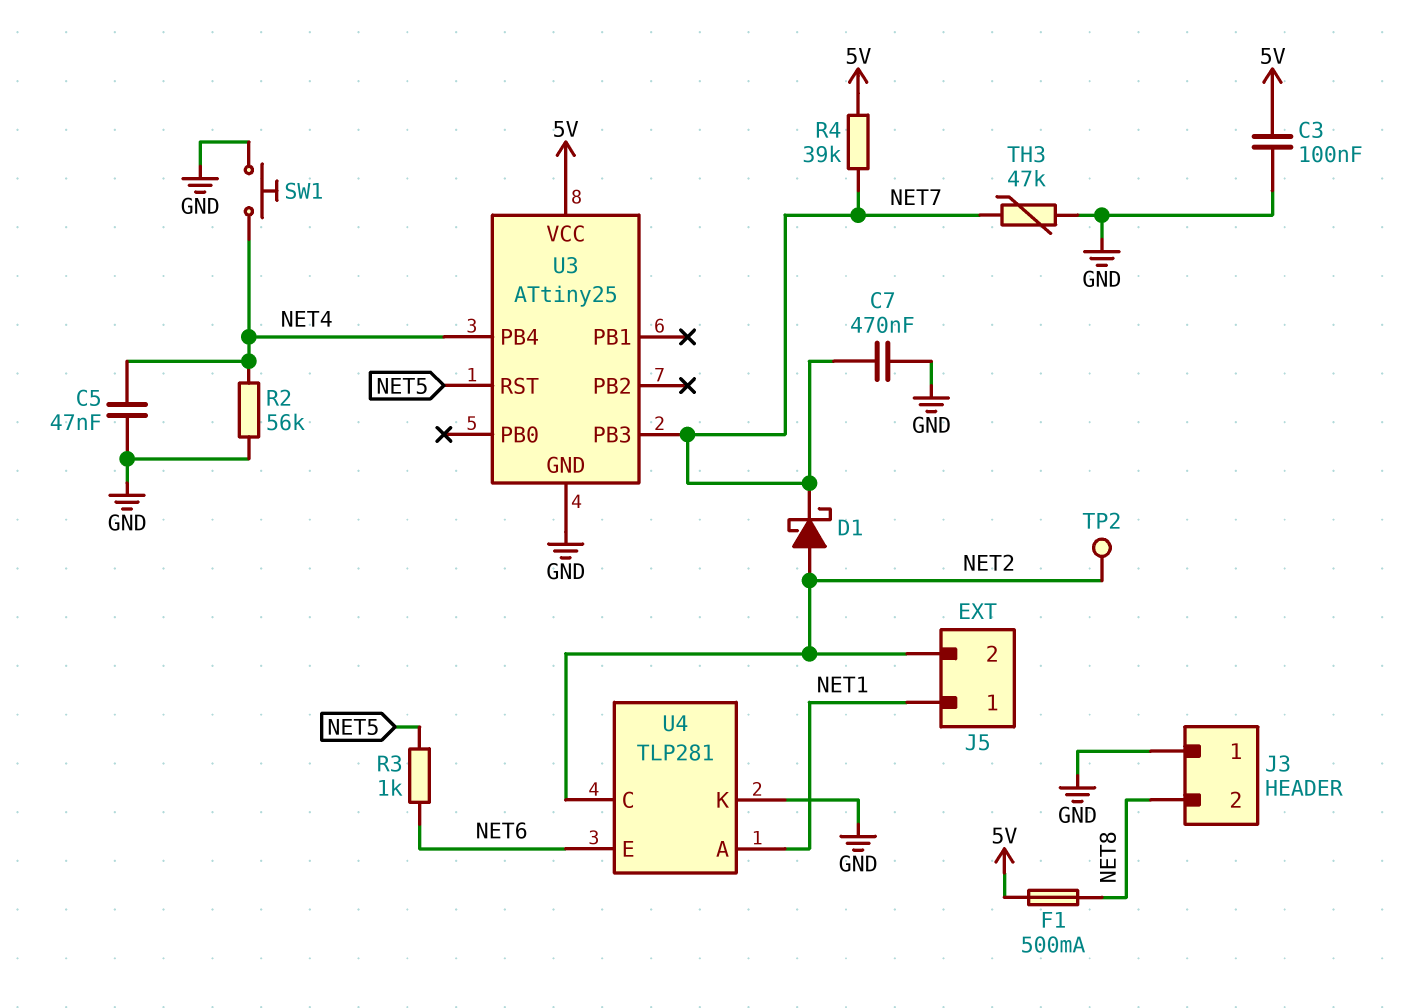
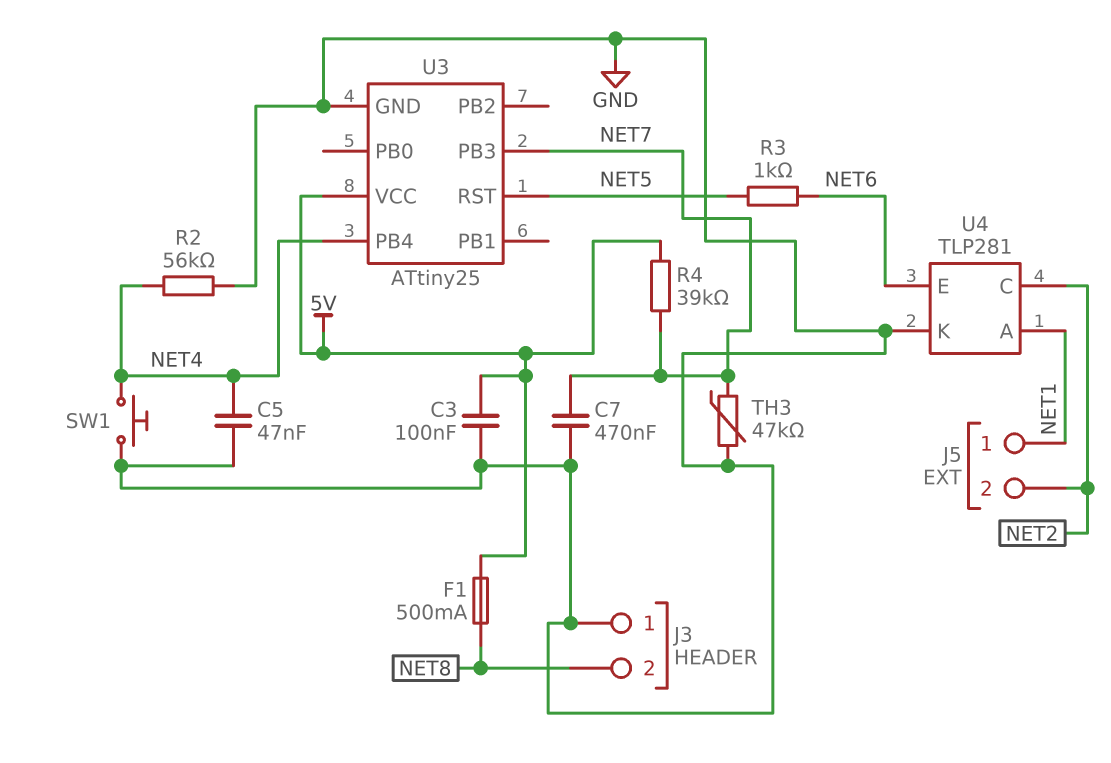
D1: schottky (A NET2, K NET7) -> none
TP2: test point (NET2) -> none

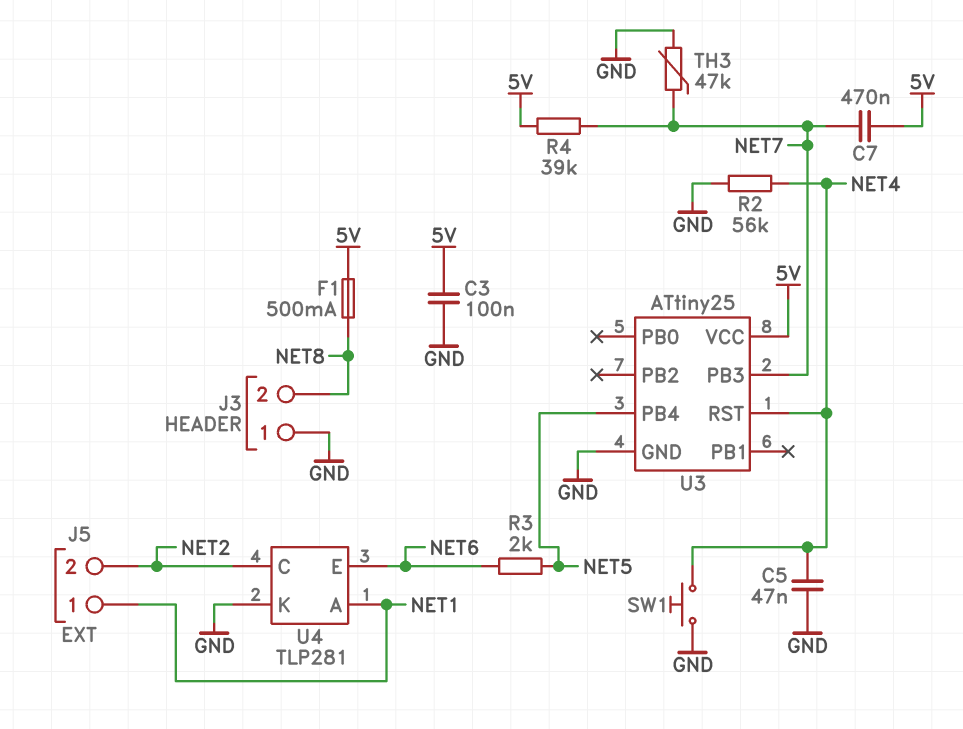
C7: 470nF (GND, NET7) -> 470nF (5V, NET7)
R3: 1k (NET5, NET6) -> 2k (NET5, NET6)
U3 pin PB4: NET4 -> NET5
U3 pin RST: NET5 -> NET4

